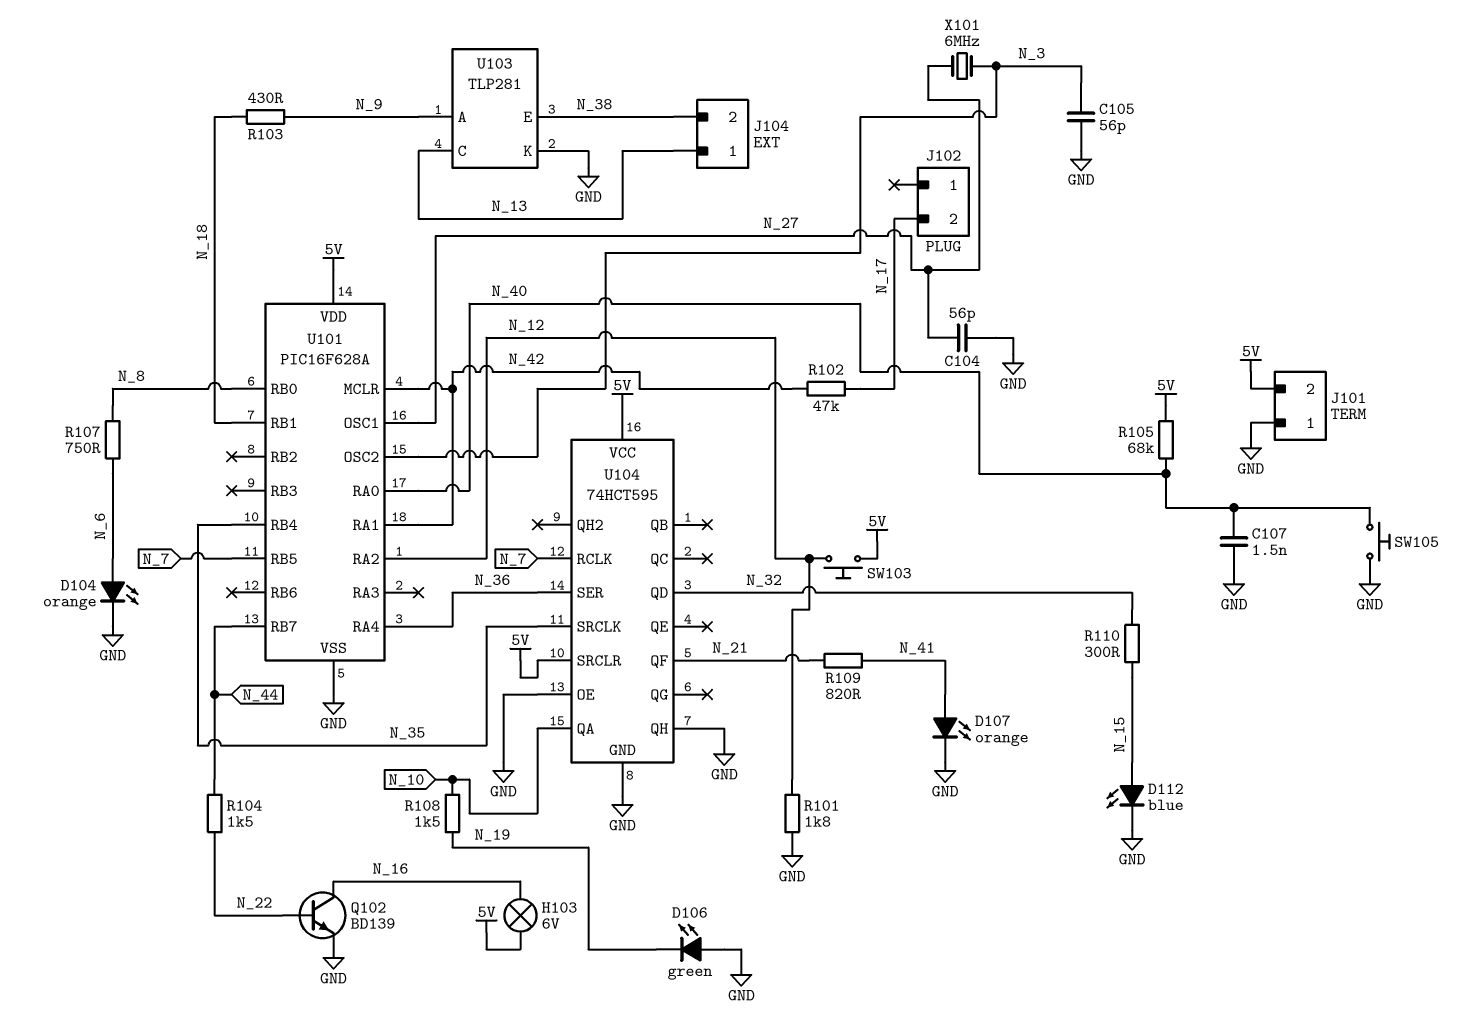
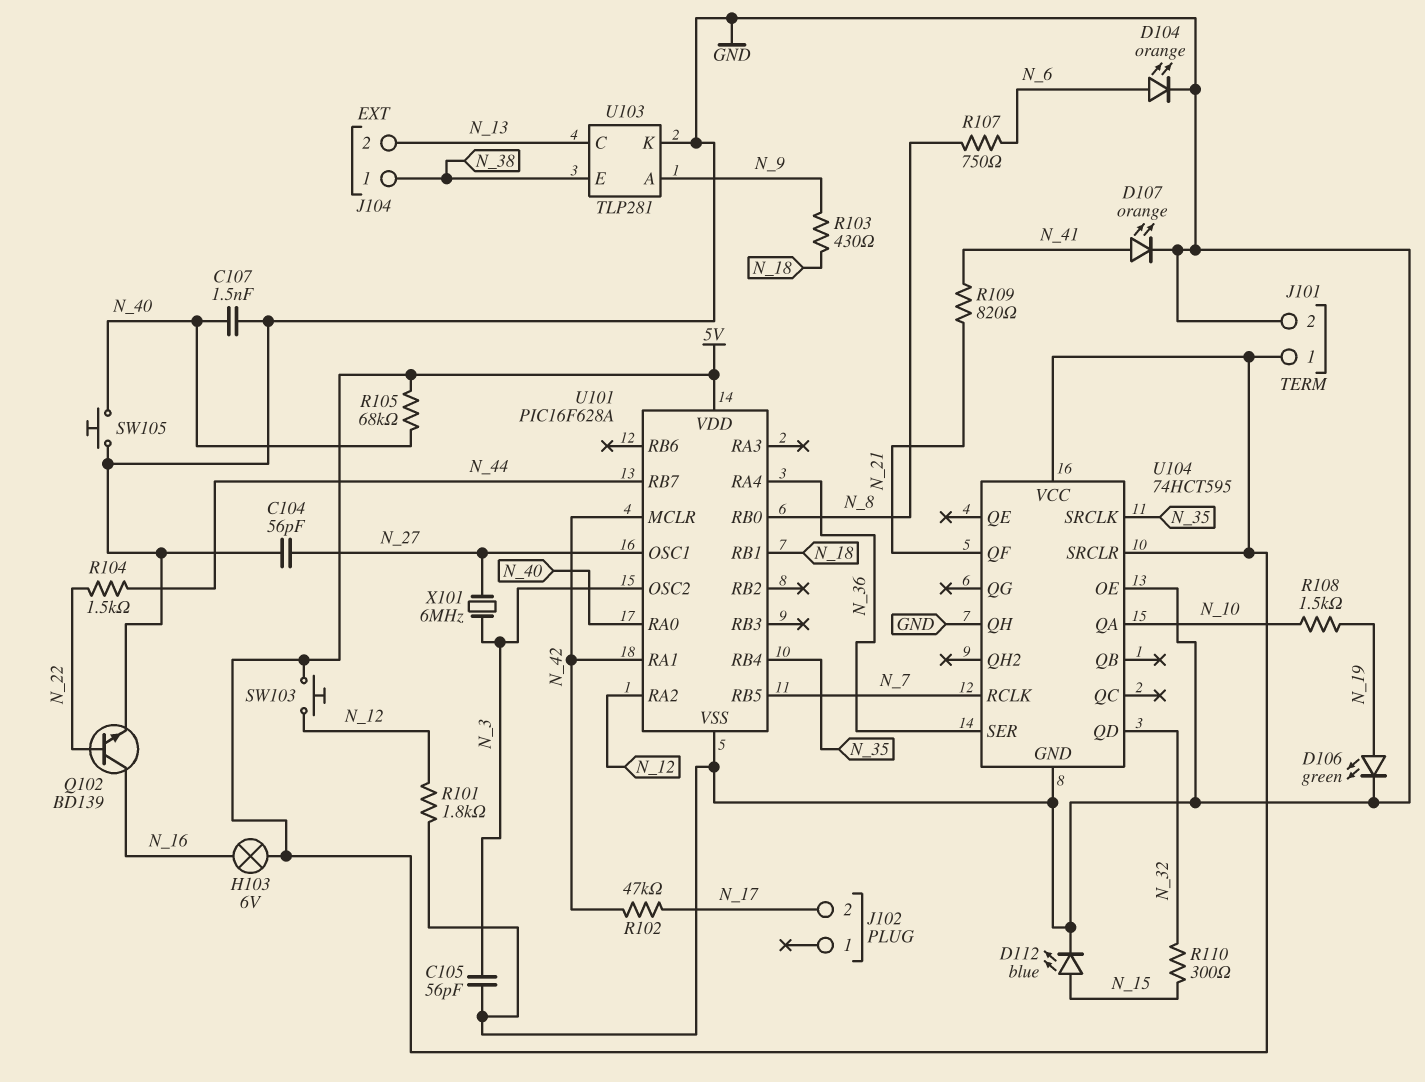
D106: LED green (A GND, K N_19) -> LED green (A N_19, K GND)
J101 pin 1: GND -> 5V
J101 pin 2: 5V -> GND
J104 pin 1: N_13 -> N_38
J104 pin 2: N_38 -> N_13

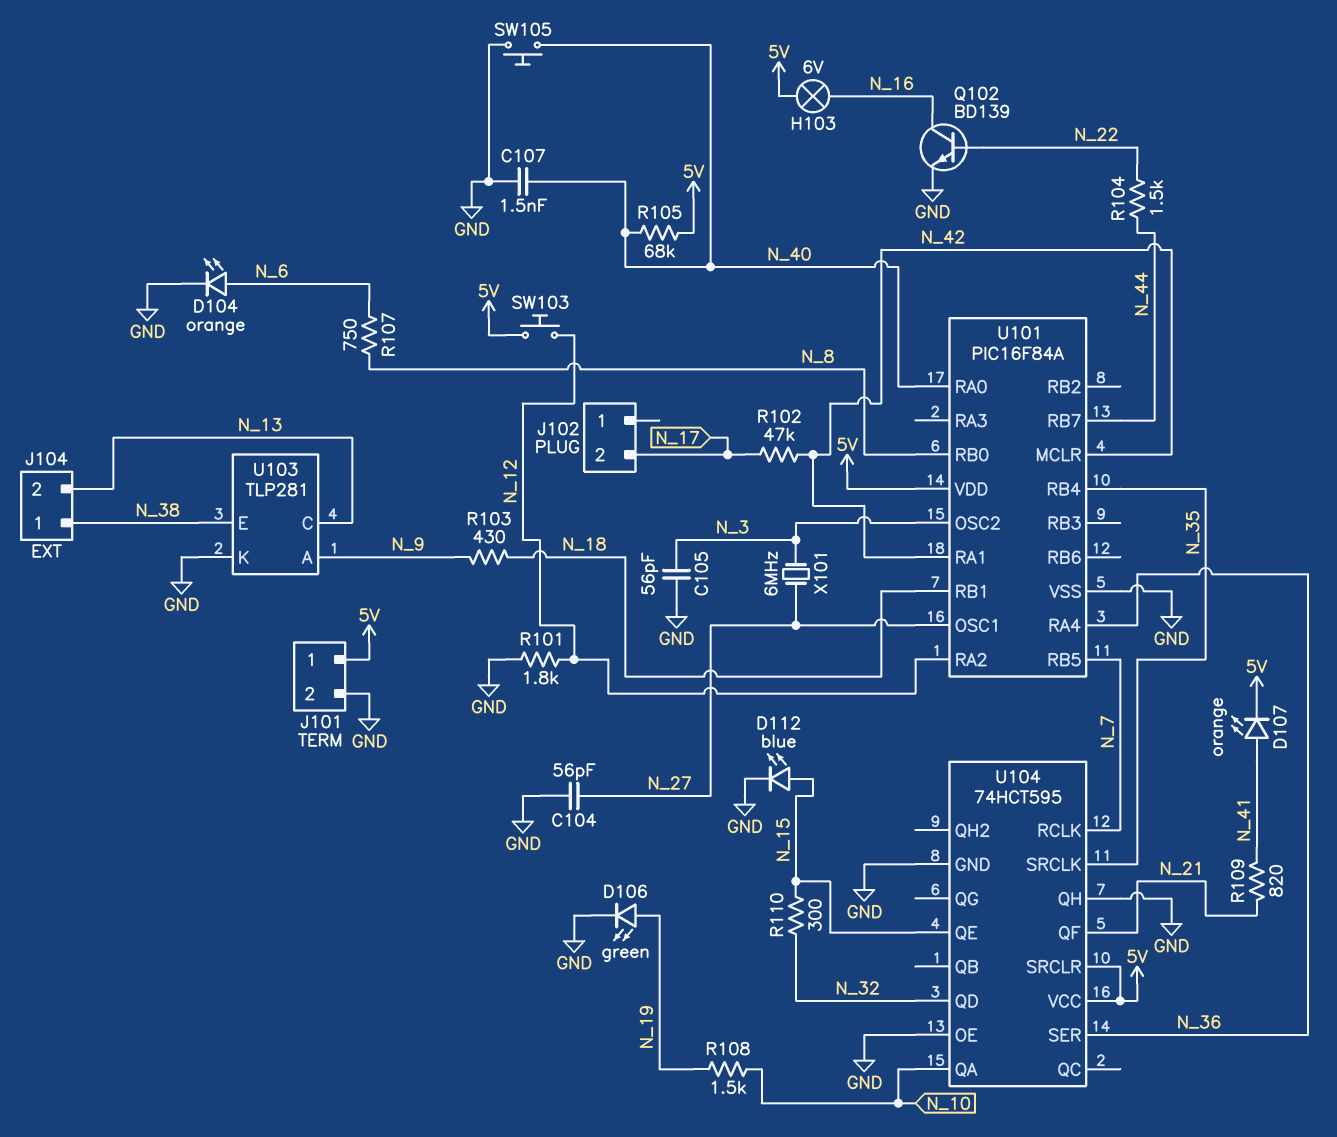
D107: LED orange (A N_41, K GND) -> LED orange (A N_41, K 5V)
U101: PIC16F628A -> PIC16F84A
U104 pin QE: none -> N_15

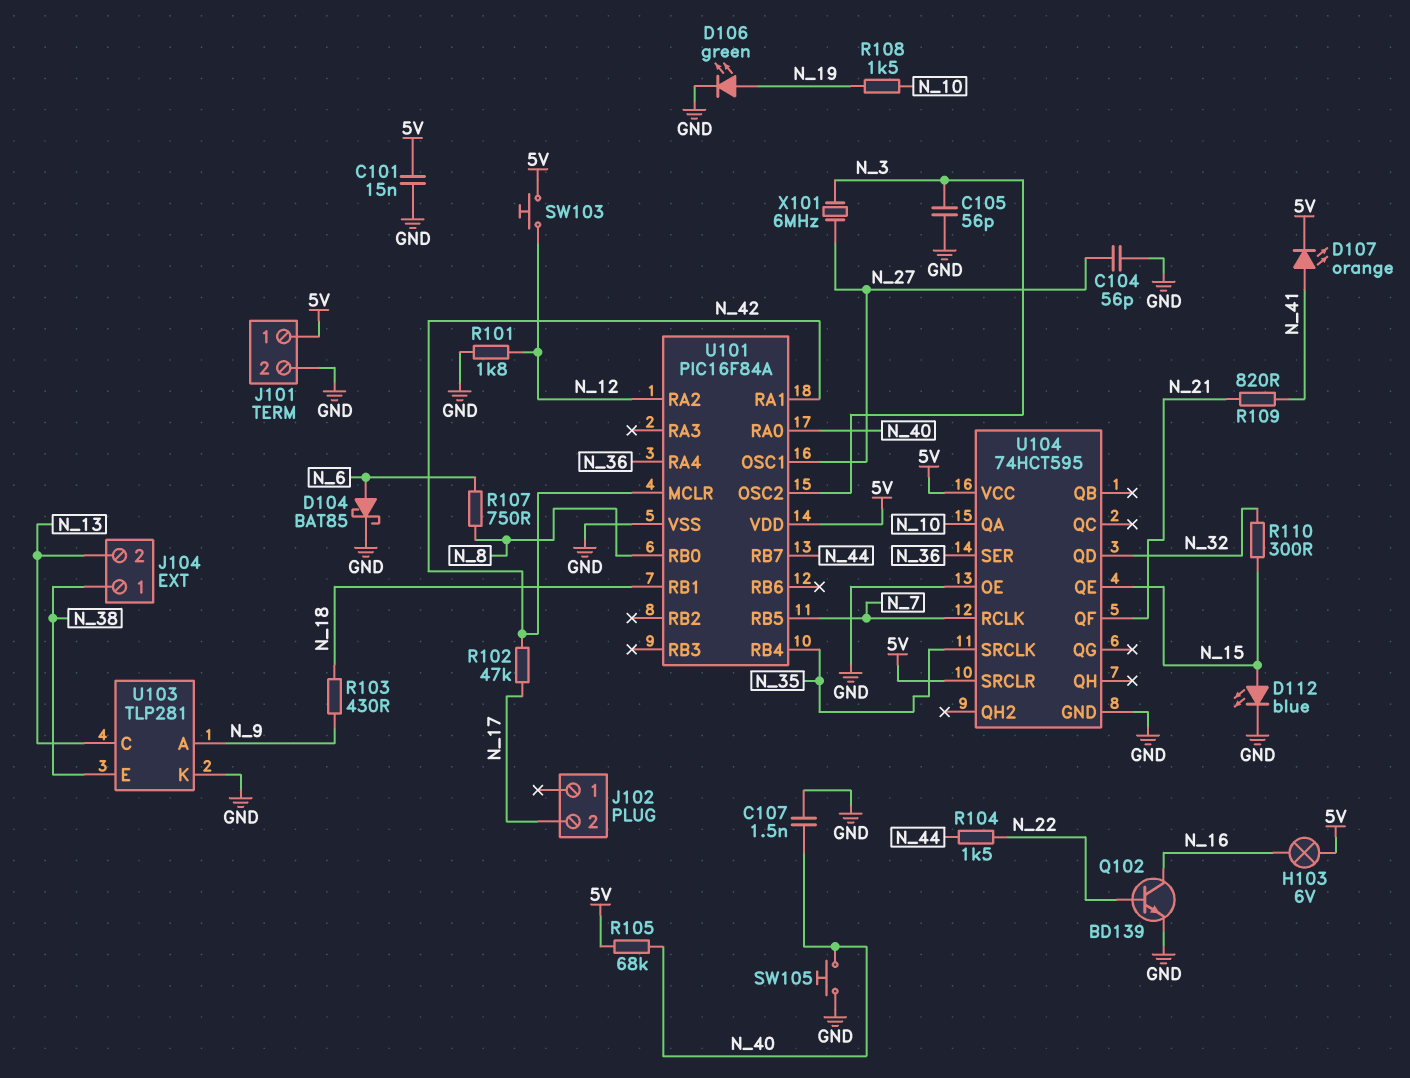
C101: none -> 15nF (5V, GND)
D104: LED orange (A N_6, K GND) -> schottky BAT85 (A N_6, K GND)
U104 pin QH: GND -> none

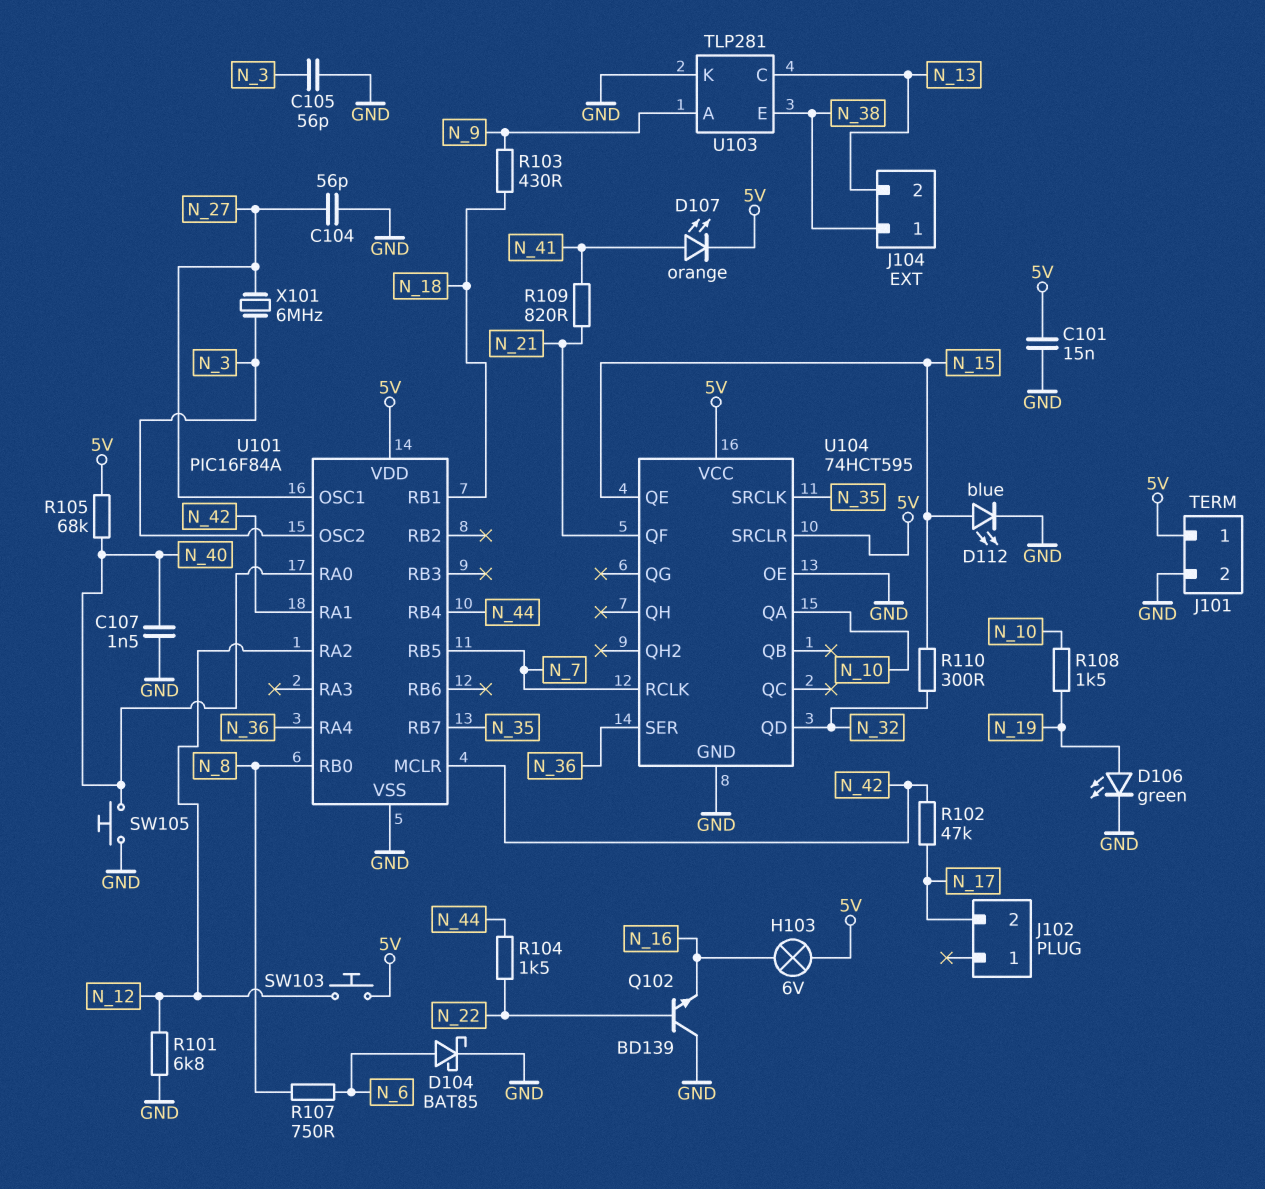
Q102: NPN BD139 (B N_22, C N_16, E GND) -> NPN BD139 (B N_22, C GND, E N_16)
R101: 1.8k (GND, N_12) -> 6.8k (GND, N_12)
U101 pin RB4: N_35 -> N_44
U101 pin RB7: N_44 -> N_35

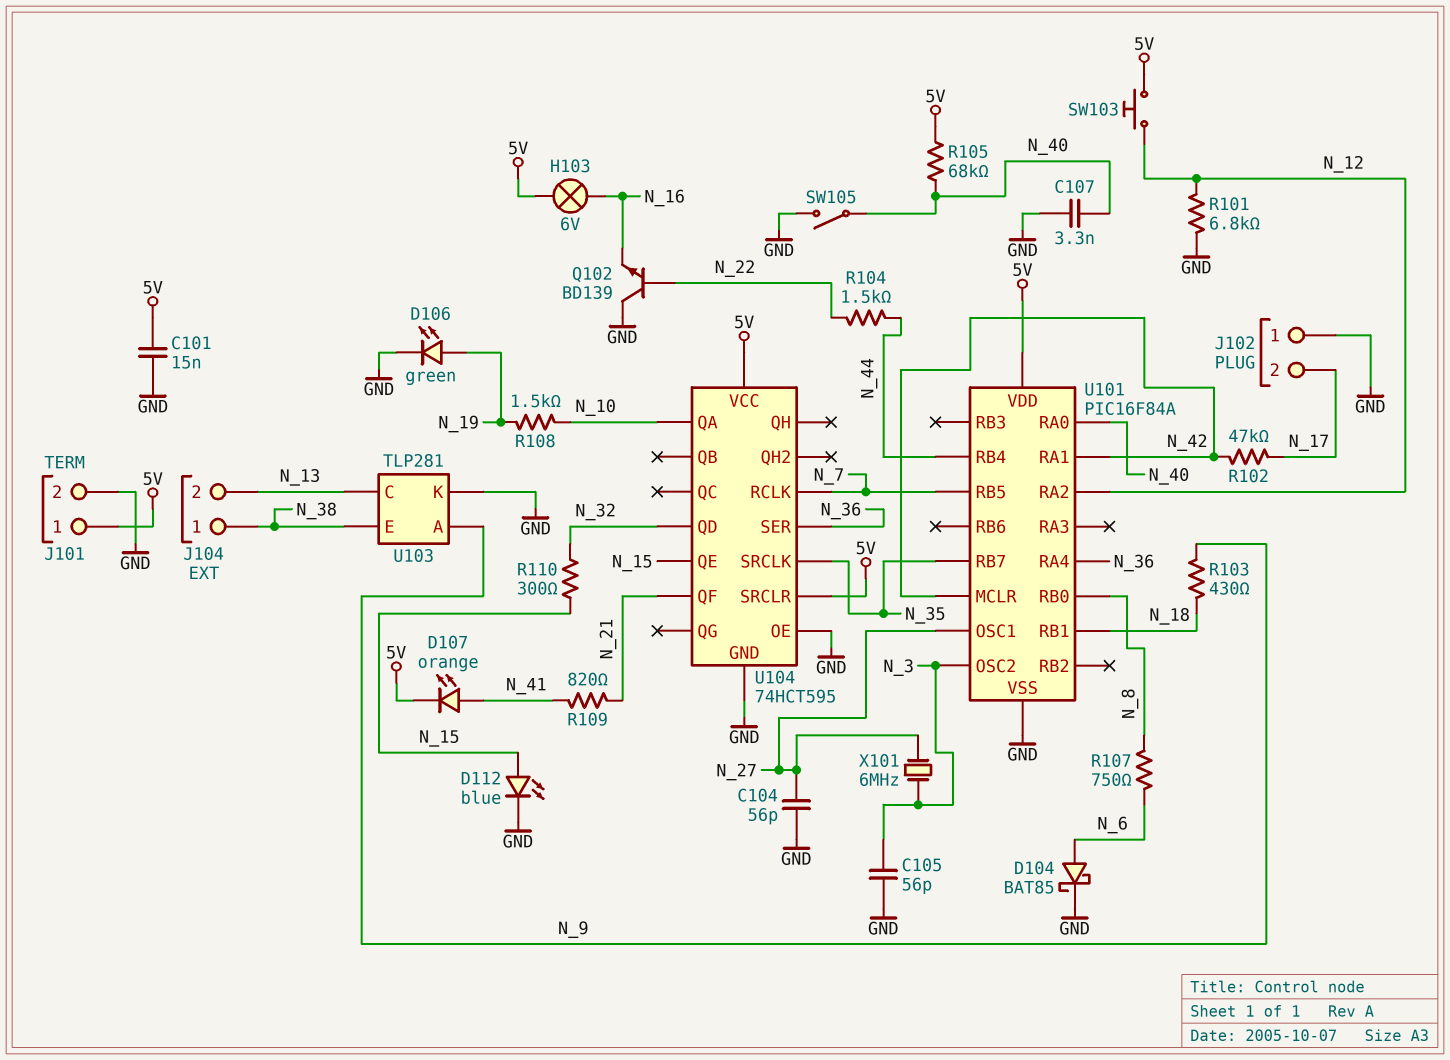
C107: 1.5nF (GND, N_40) -> 3.3nF (GND, N_40)
J102 pin 1: none -> GND
SW105: button (GND, N_40) -> switch (GND, N_40)

